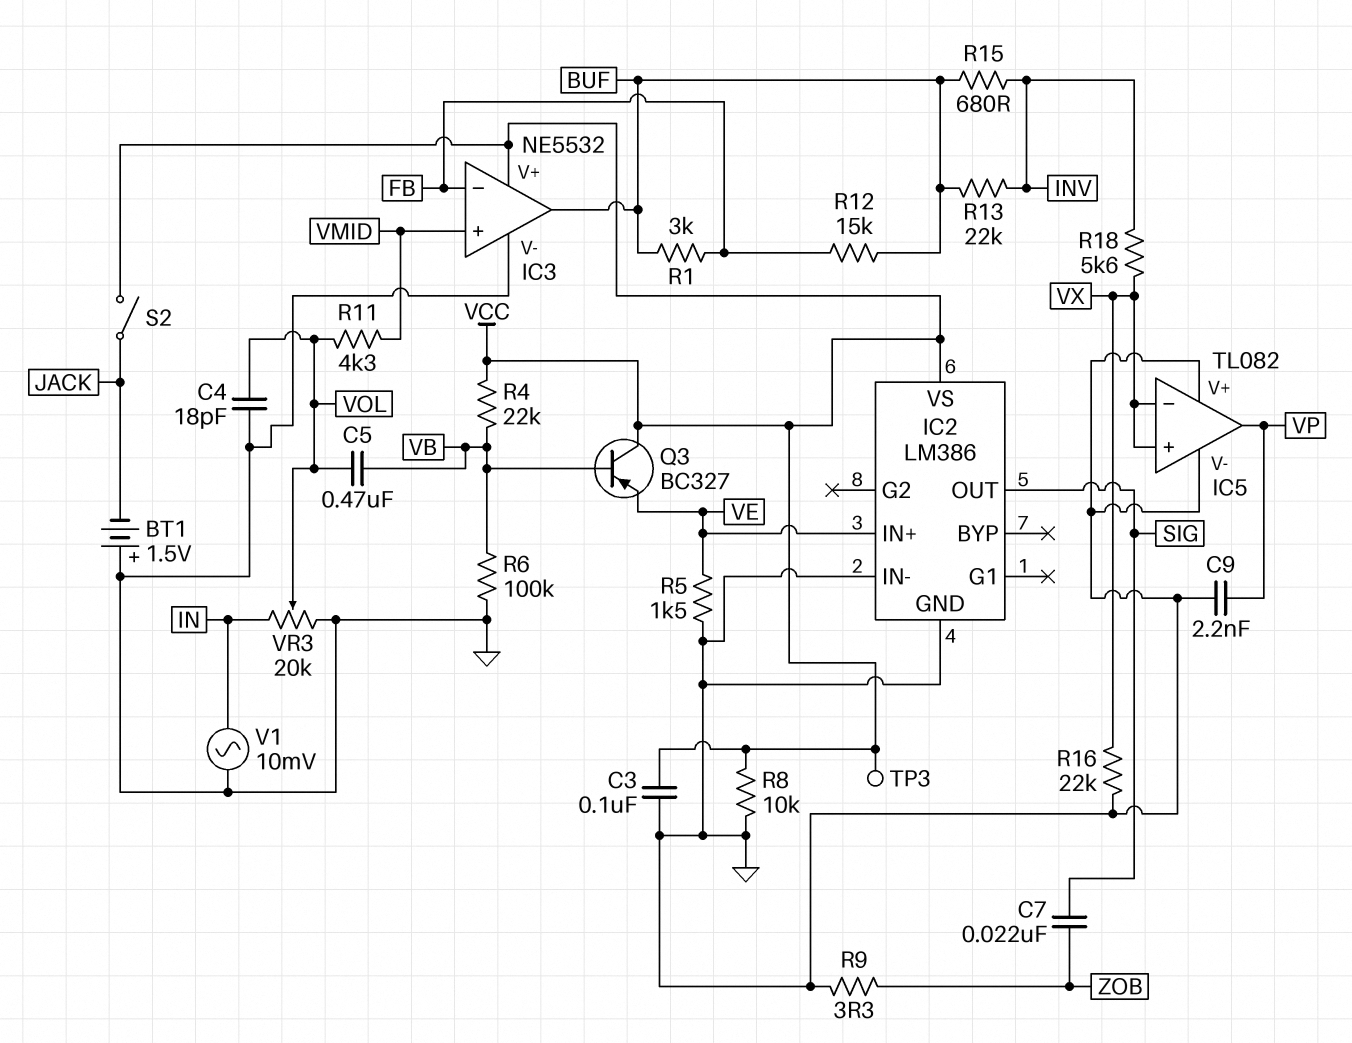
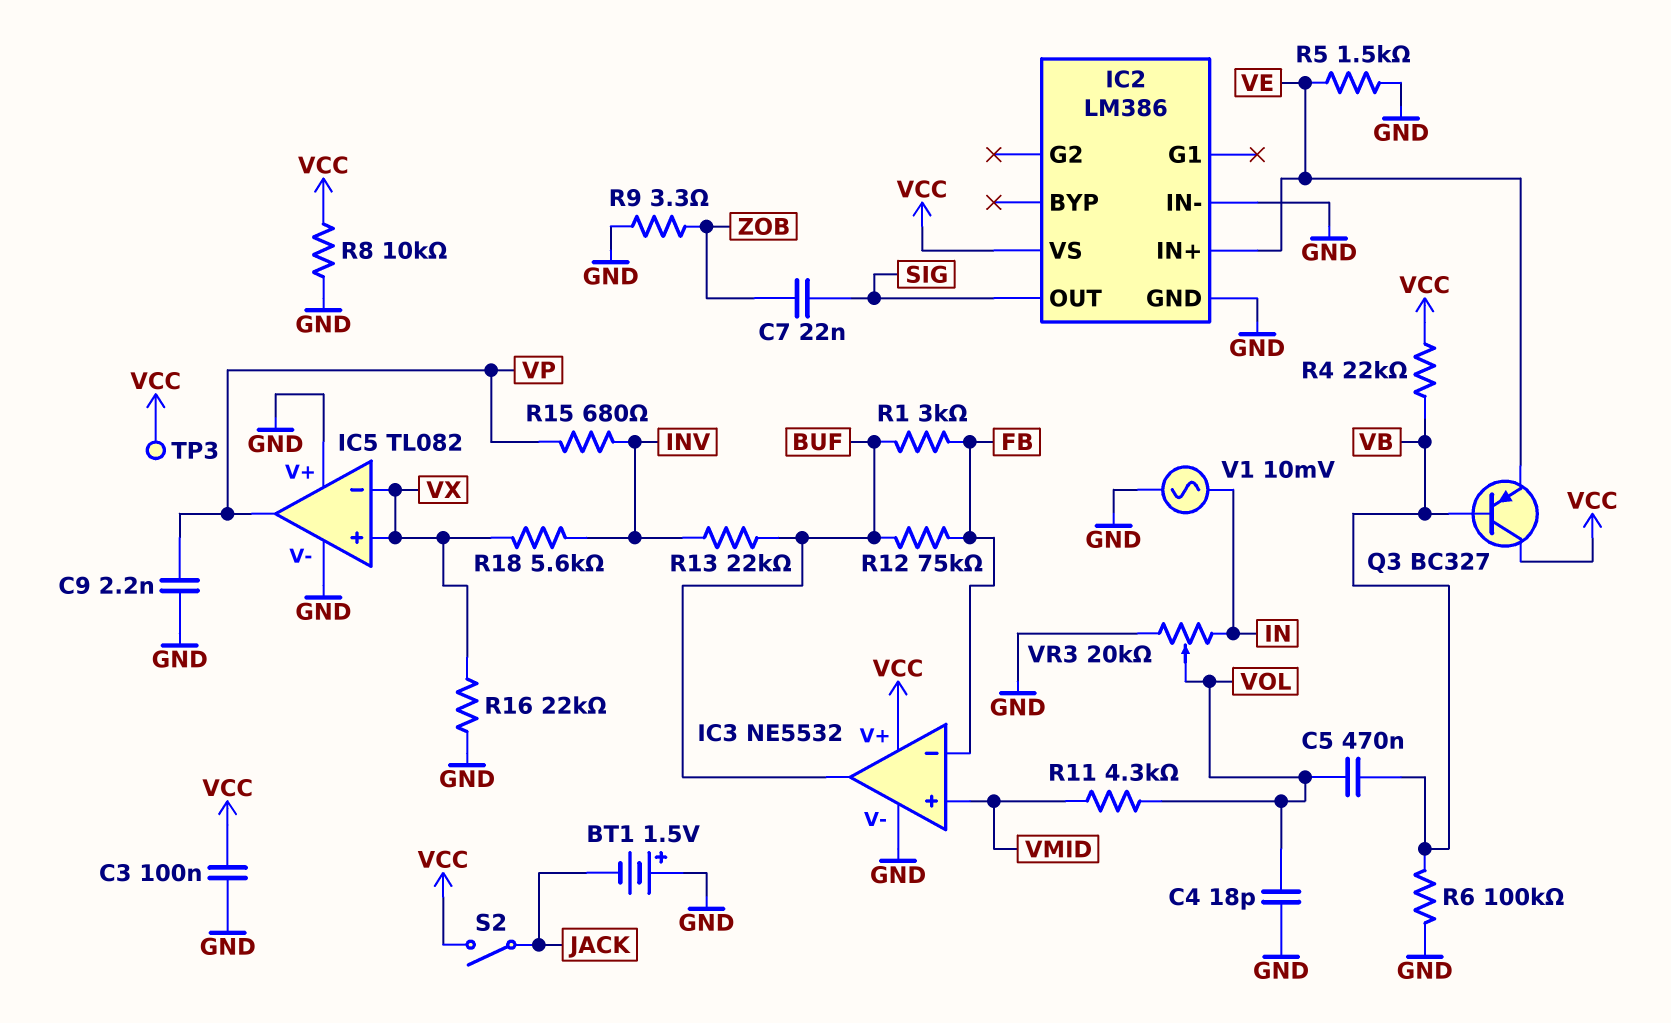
R12: 15k (BUF, FB) -> 75k (BUF, FB)
R15: 680 (BUF, INV) -> 680 (INV, VP)

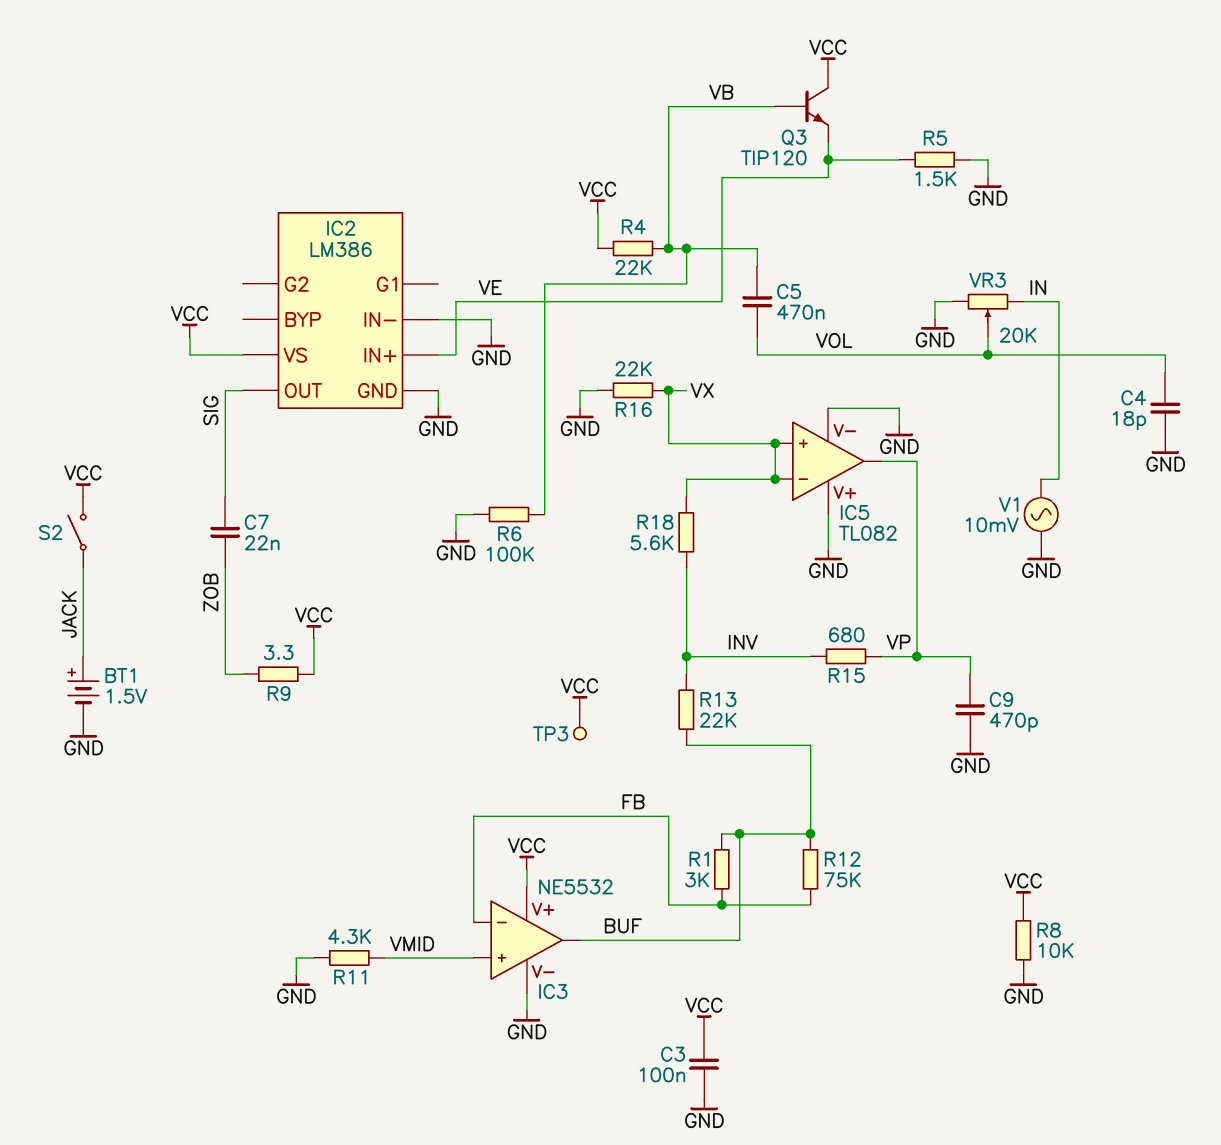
BT1: 1.5V (plus GND, minus JACK) -> 1.5V (plus JACK, minus GND)
C9: 2.2nF (GND, VP) -> 470pF (GND, VP)
Q3: PNP BC327 (B VB, C VCC, E VE) -> NPN TIP120 (B VB, C VCC, E VE)
R9: 3.3 (GND, ZOB) -> 3.3 (VCC, ZOB)
R11: 4.3k (VMID, VOL) -> 4.3k (GND, VMID)

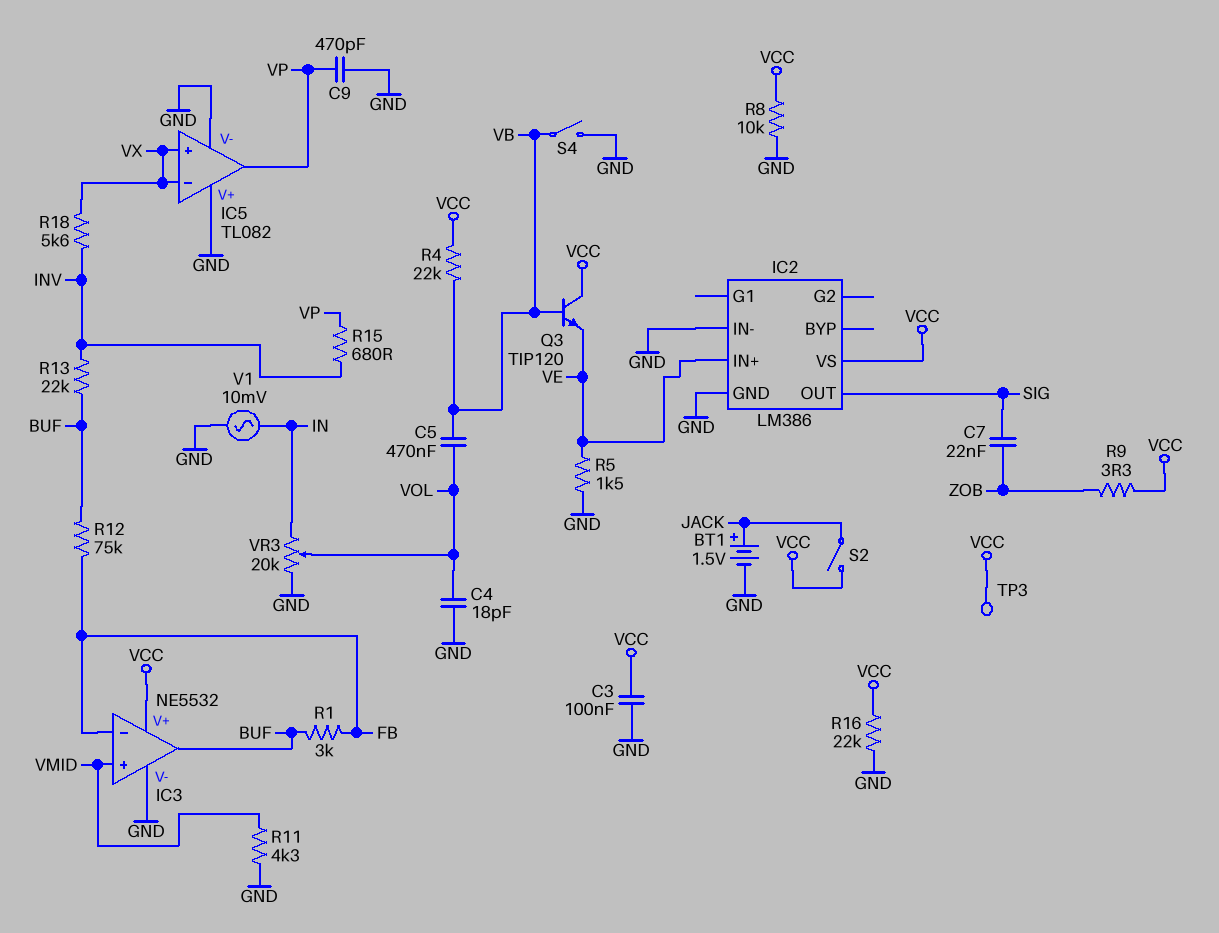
R6: 100k (GND, VB) -> none
R16: 22k (GND, VX) -> 22k (GND, VCC)
S4: none -> switch (GND, VB)

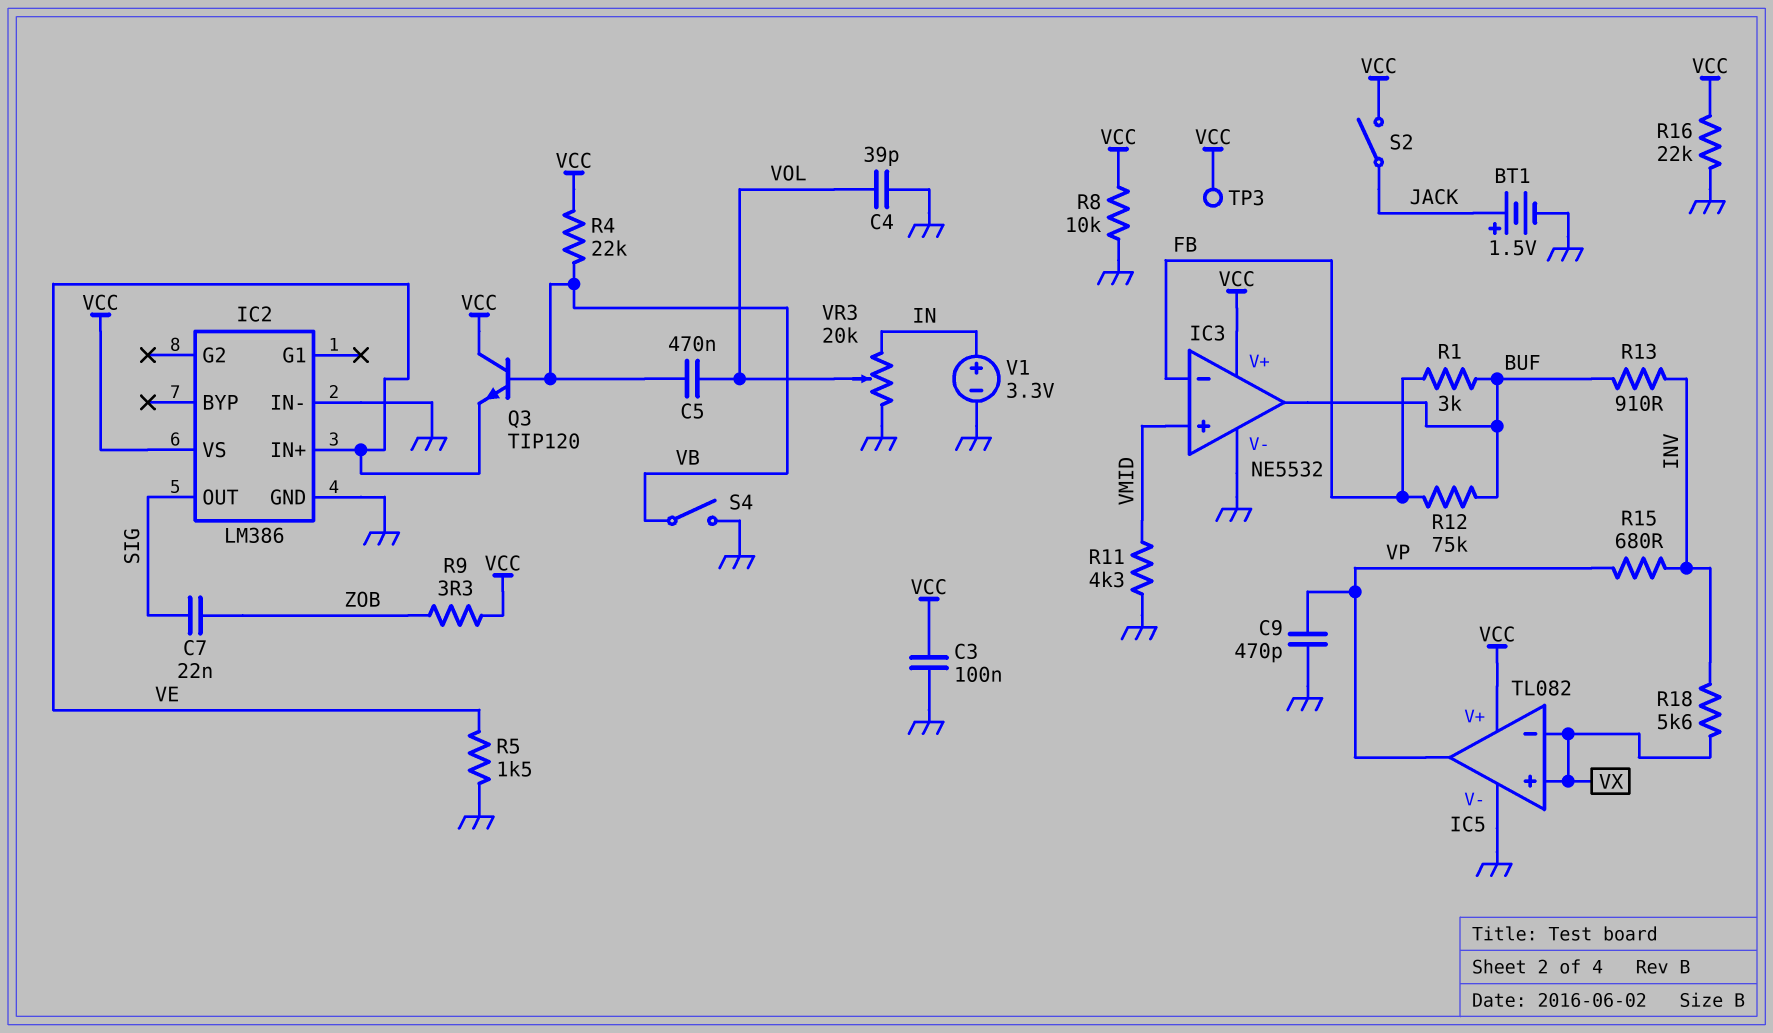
C4: 18pF (GND, VOL) -> 39pF (GND, VOL)
IC5 pin V+: GND -> VCC
R13: 22k (BUF, INV) -> 910 (BUF, INV)
V1: AC 10mV (GND, IN) -> 3.3V (plus IN, minus GND)

